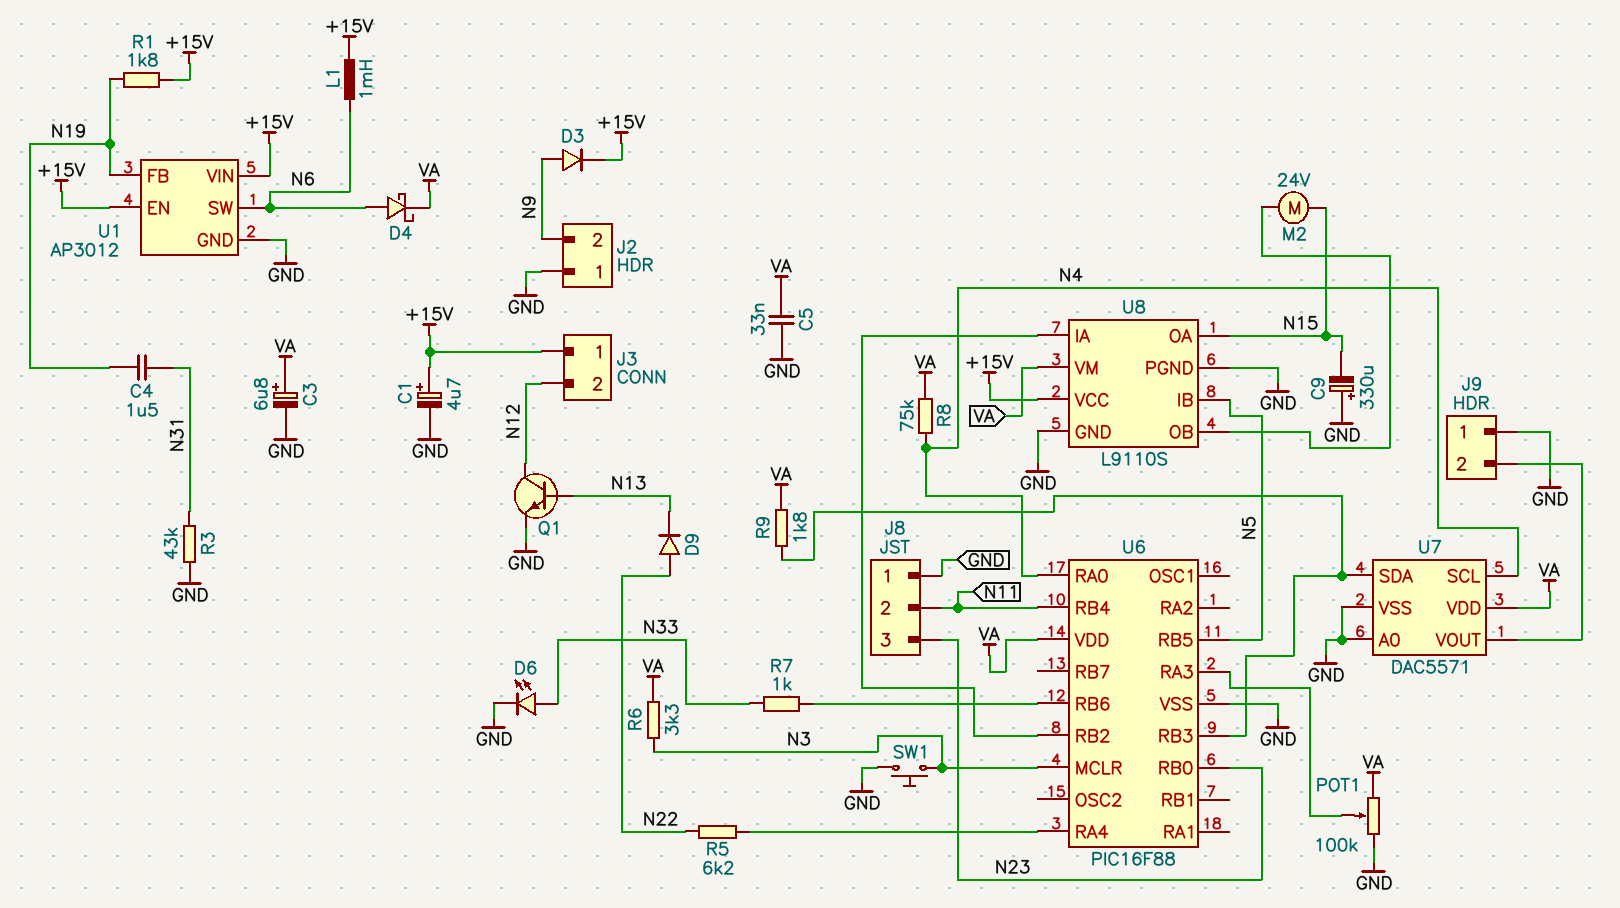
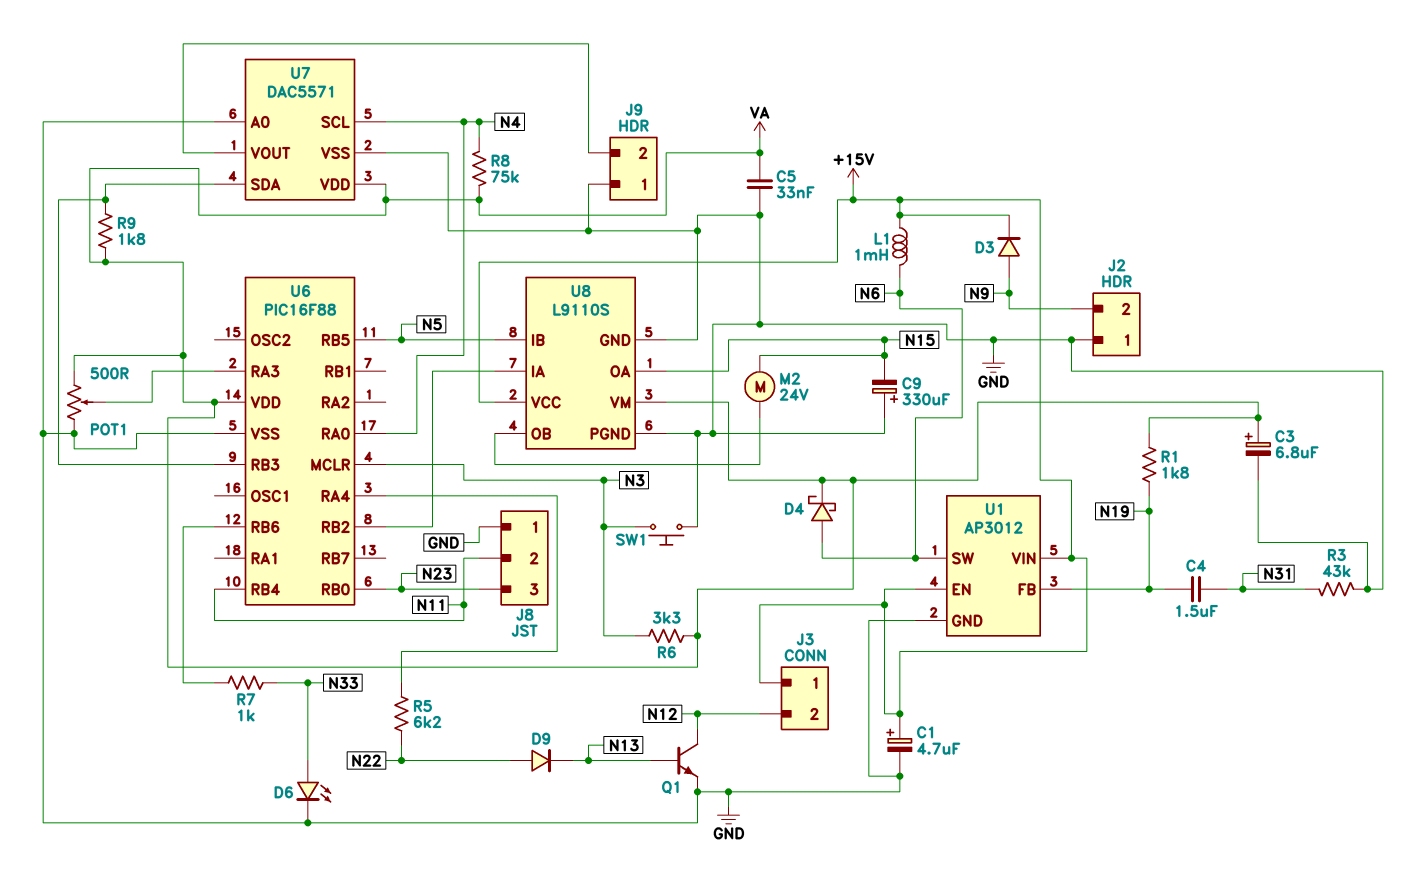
POT1: 100k (GND, VA, wiper U6/RA3) -> 500 (GND, VA, wiper U6/RA3)
R1: 1.8k (+15V, N19) -> 1.8k (N19, VA)

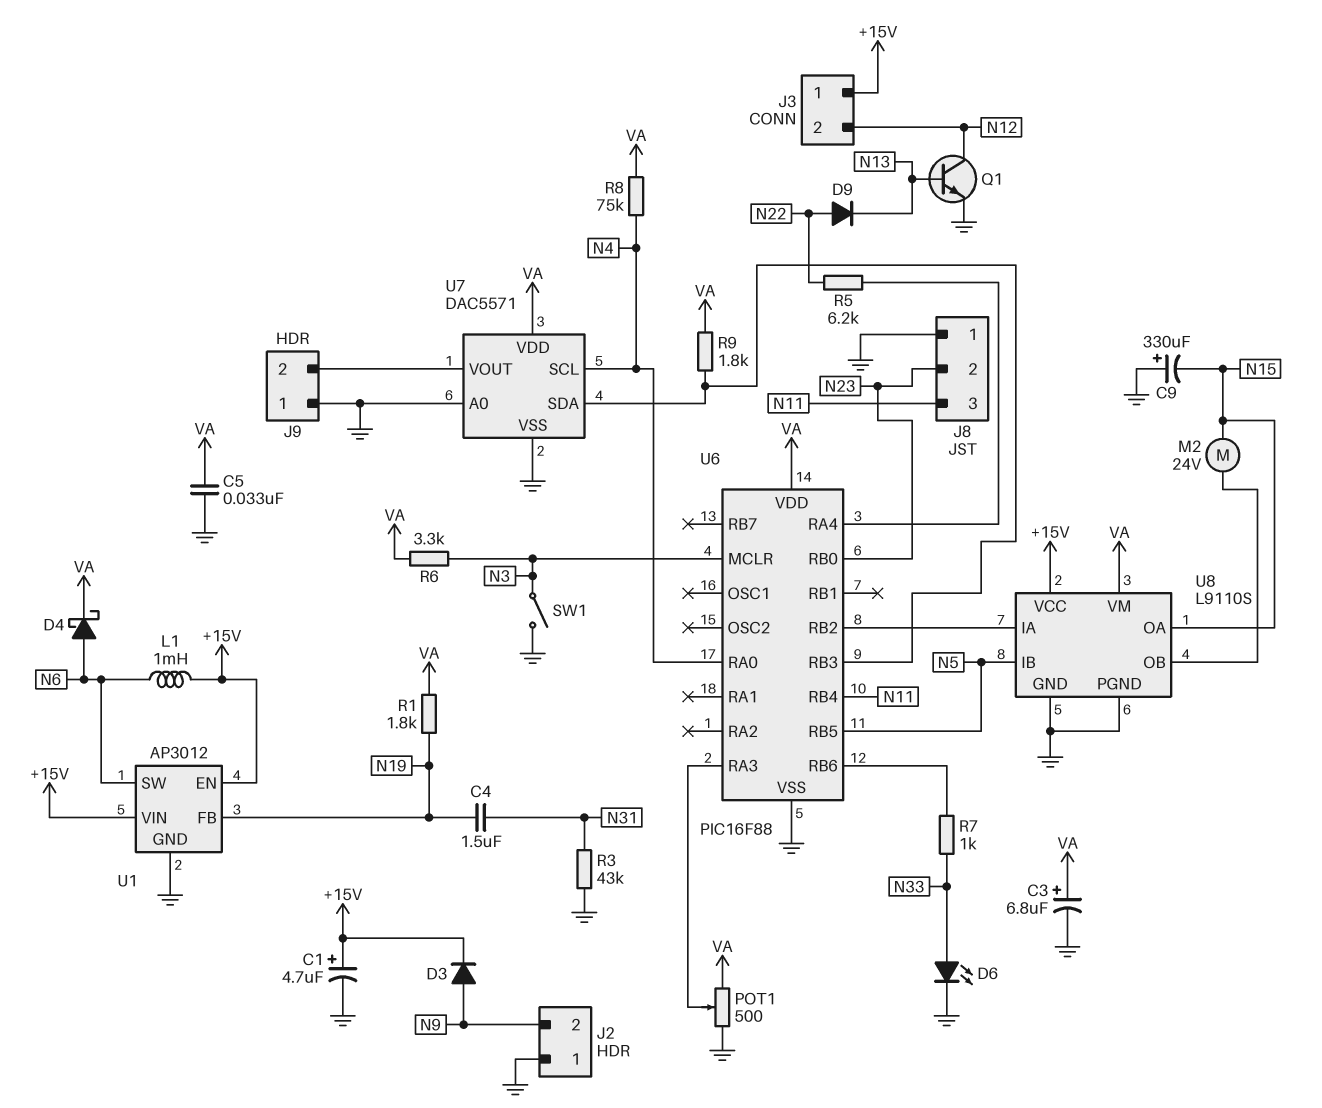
J8 pin 2: N11 -> N23
J8 pin 3: N23 -> N11
SW1: button (GND, N3) -> switch (GND, N3)

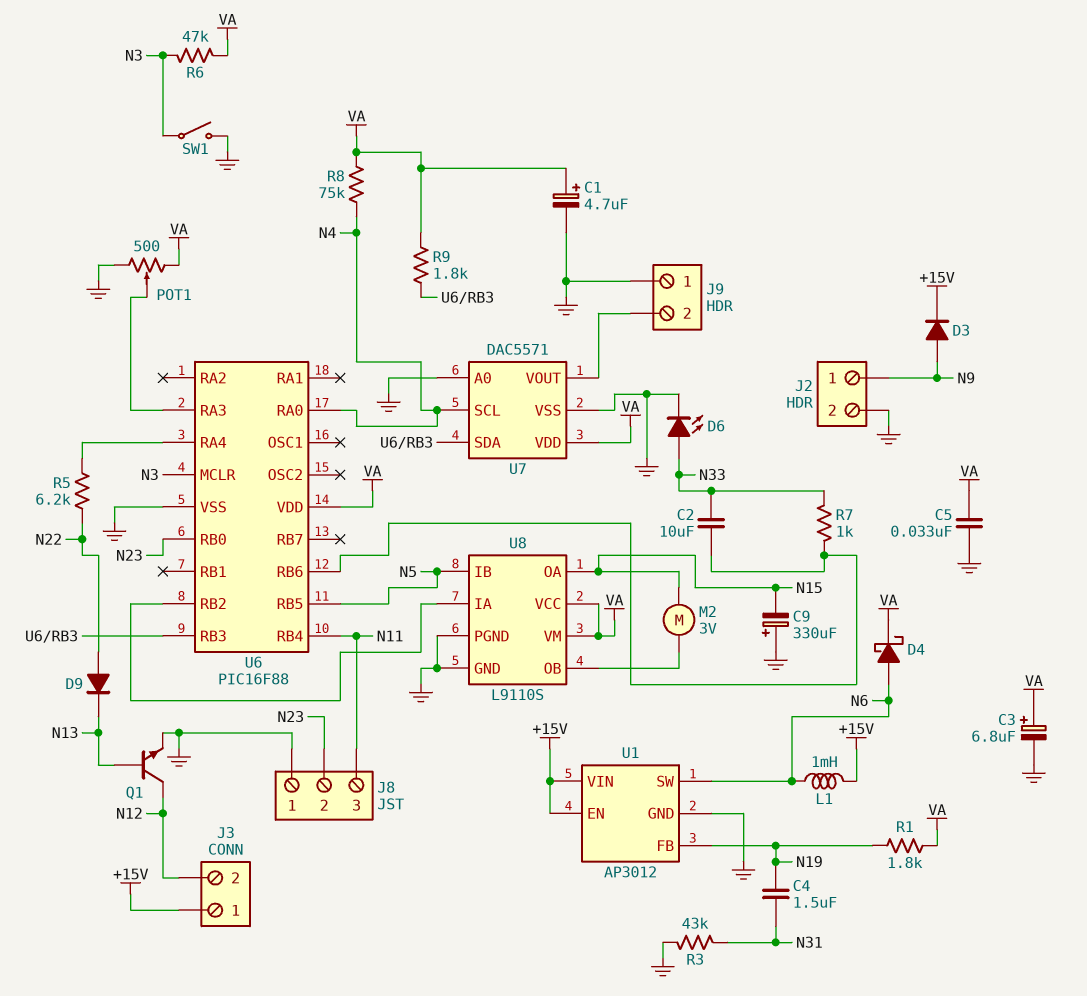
C1: 4.7uF (plus +15V, minus GND) -> 4.7uF (plus VA, minus GND)
C2: none -> 10uF (N33, U6/RB6)
J2 pin 1: GND -> N9
J2 pin 2: N9 -> GND
M2: motor 24V (N15, U8/OB) -> motor 3V (N15, U8/OB)
R6: 3.3k (N3, VA) -> 47k (N3, VA)
U8 pin VCC: +15V -> VA

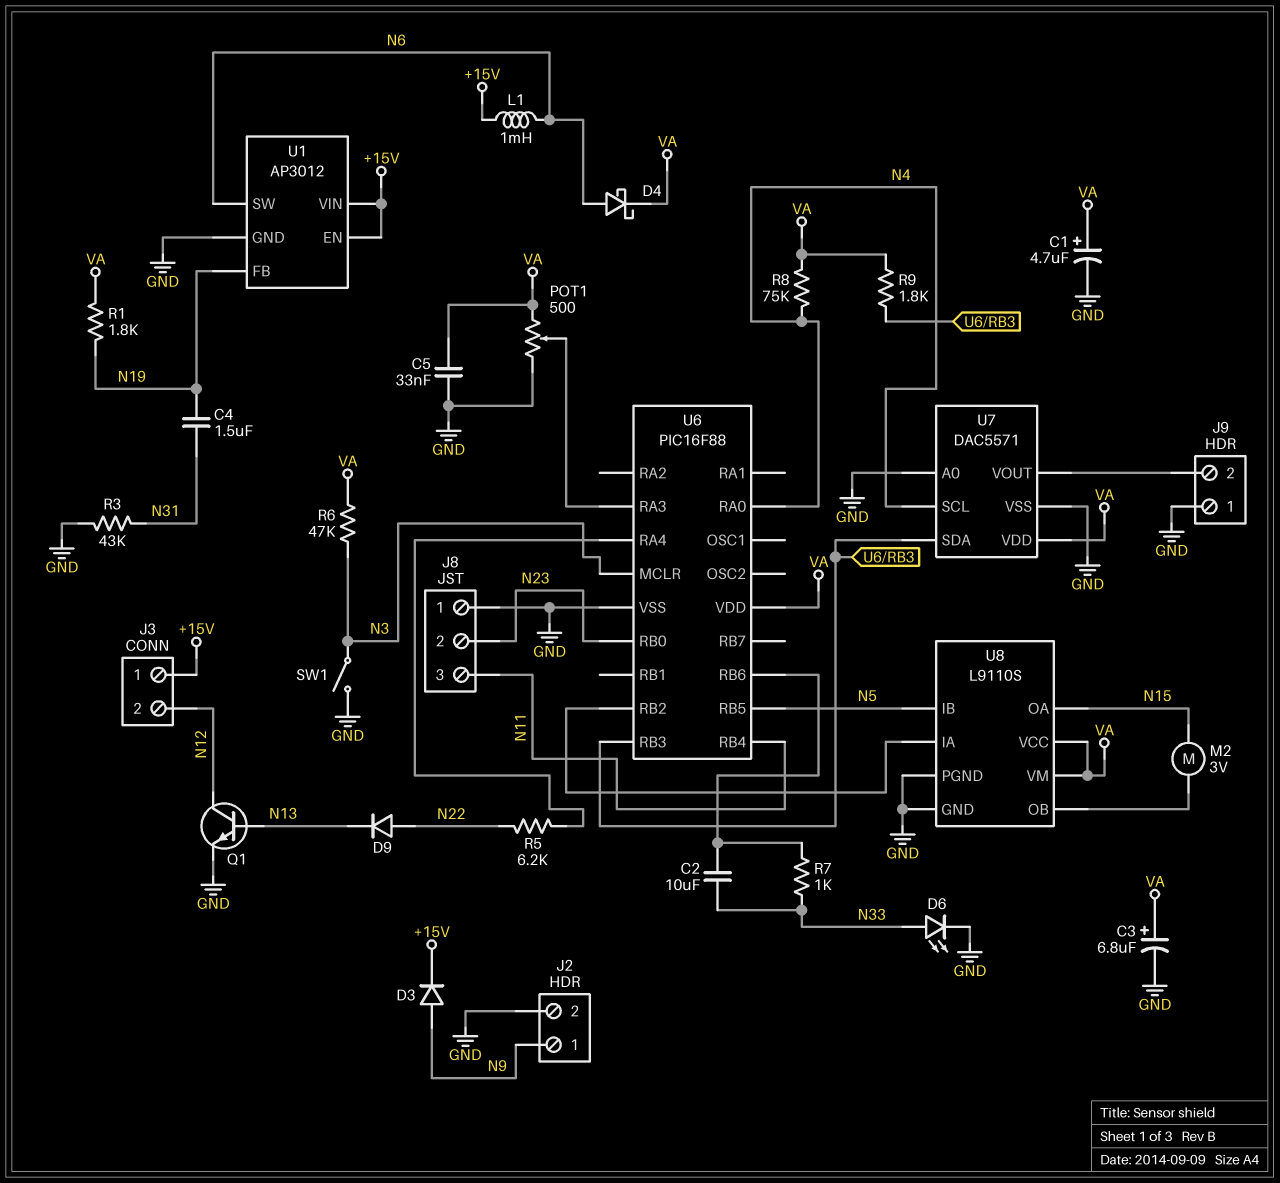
C9: 330uF (plus GND, minus N15) -> none

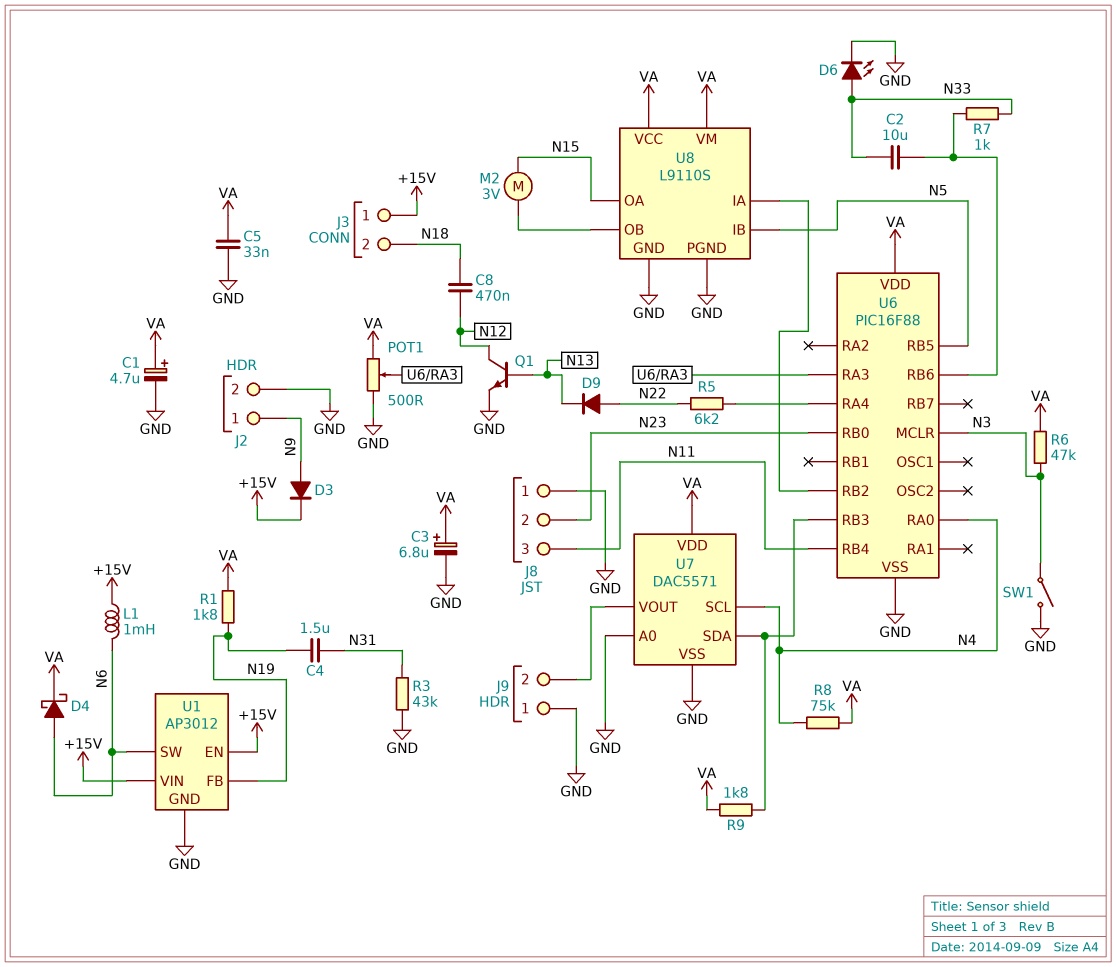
C8: none -> 470nF (N12, N18)
J3 pin 2: N12 -> N18

